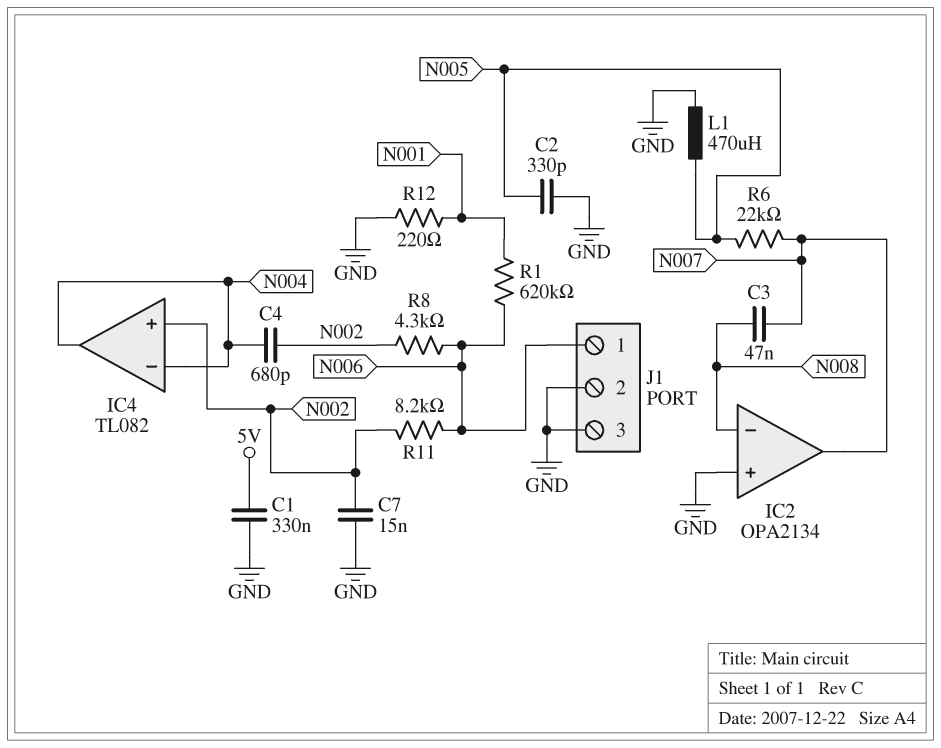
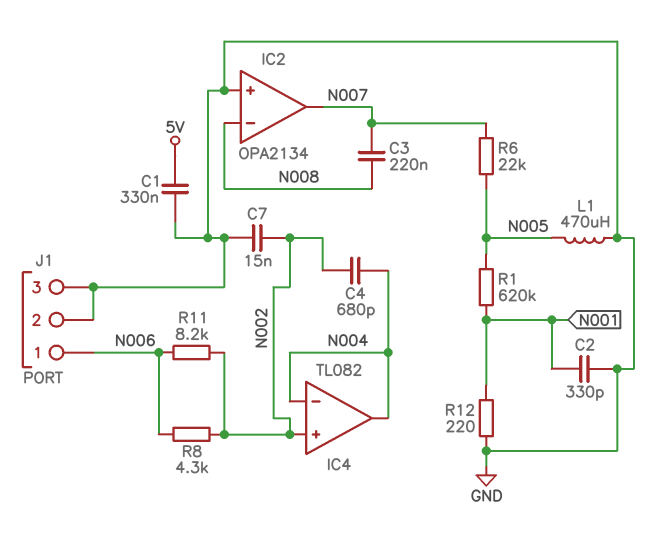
C2: 330pF (GND, N005) -> 330pF (GND, N001)
C3: 47nF (N007, N008) -> 220nF (N007, N008)
R1: 620k (N001, N006) -> 620k (N001, N005)

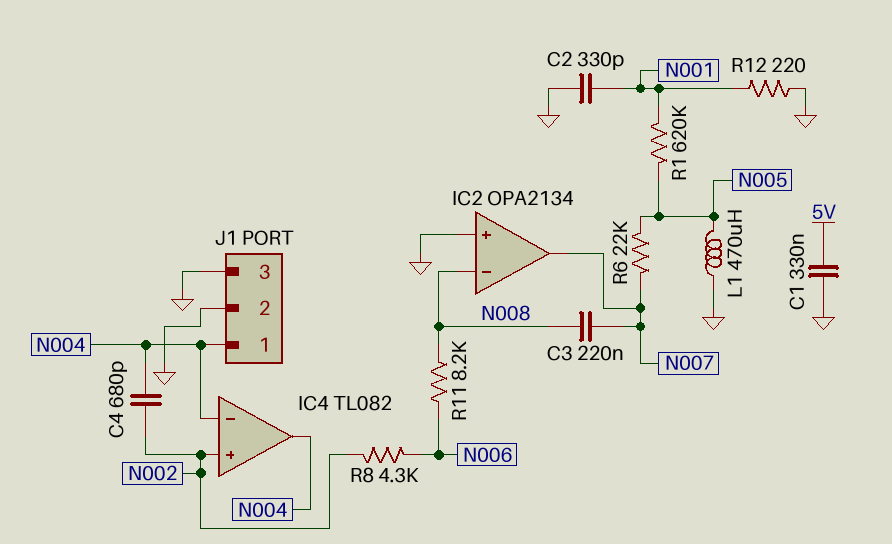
C7: 15nF (GND, N002) -> none
J1 pin 1: N006 -> N004
R11: 8.2k (N002, N006) -> 8.2k (N006, N008)

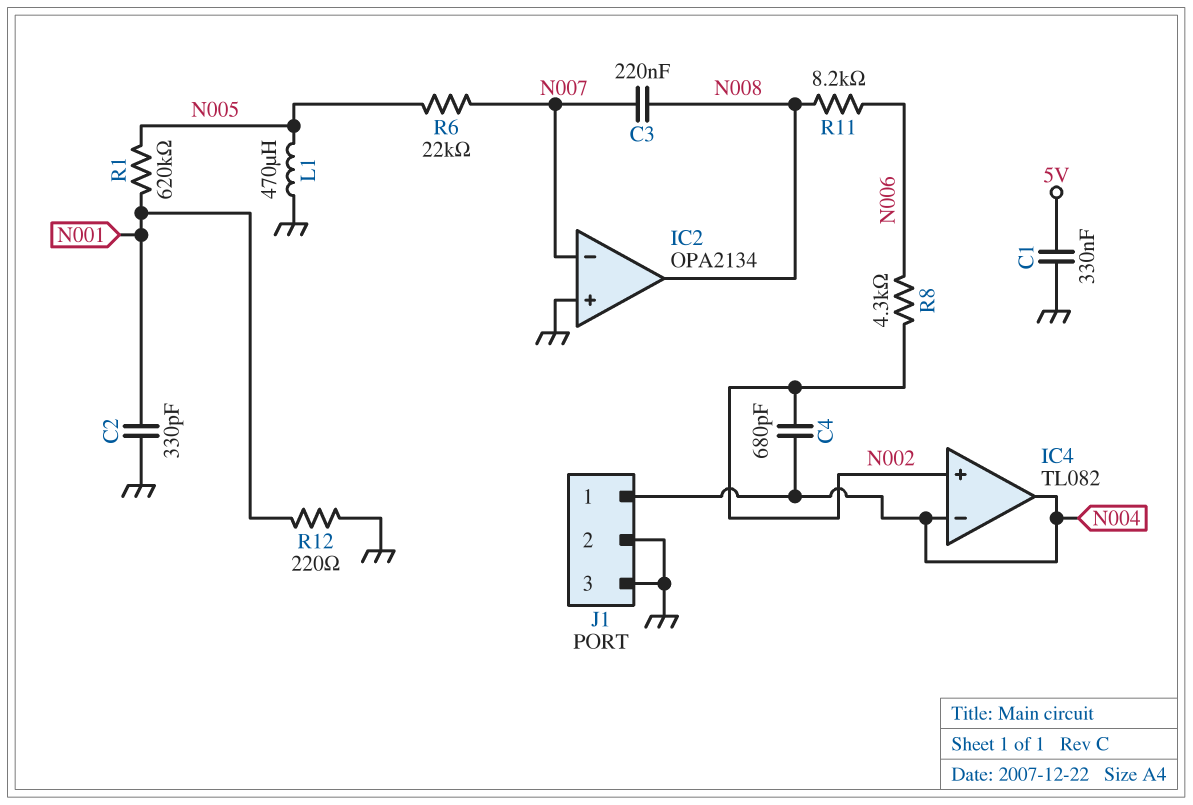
IC2 pin in-: N008 -> N007
IC2 pin out: N007 -> N008

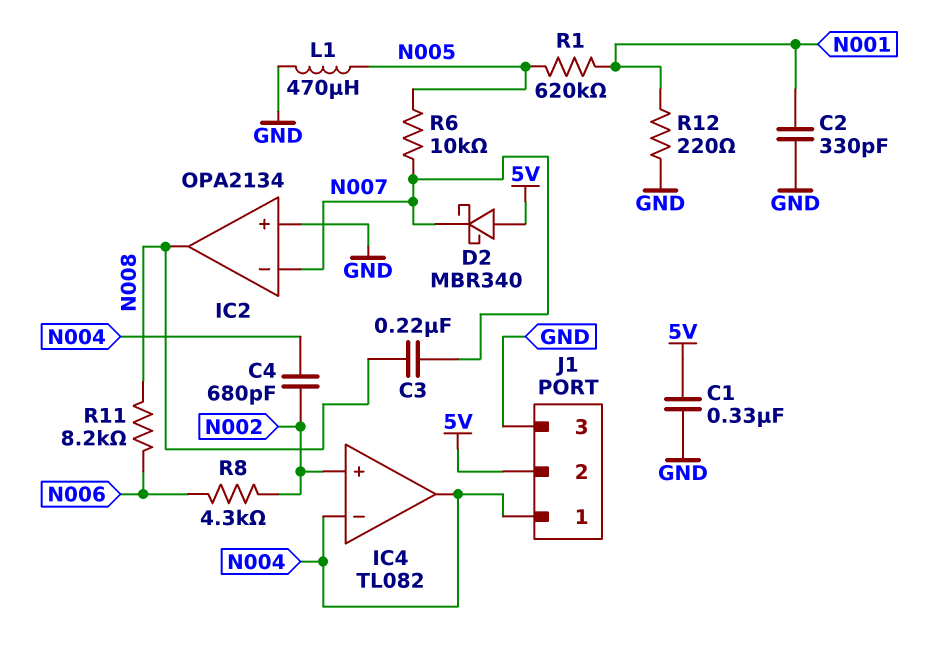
D2: none -> schottky MBR340 (A 5V, K N007)
J1 pin 2: GND -> 5V
R6: 22k (N005, N007) -> 10k (N005, N007)

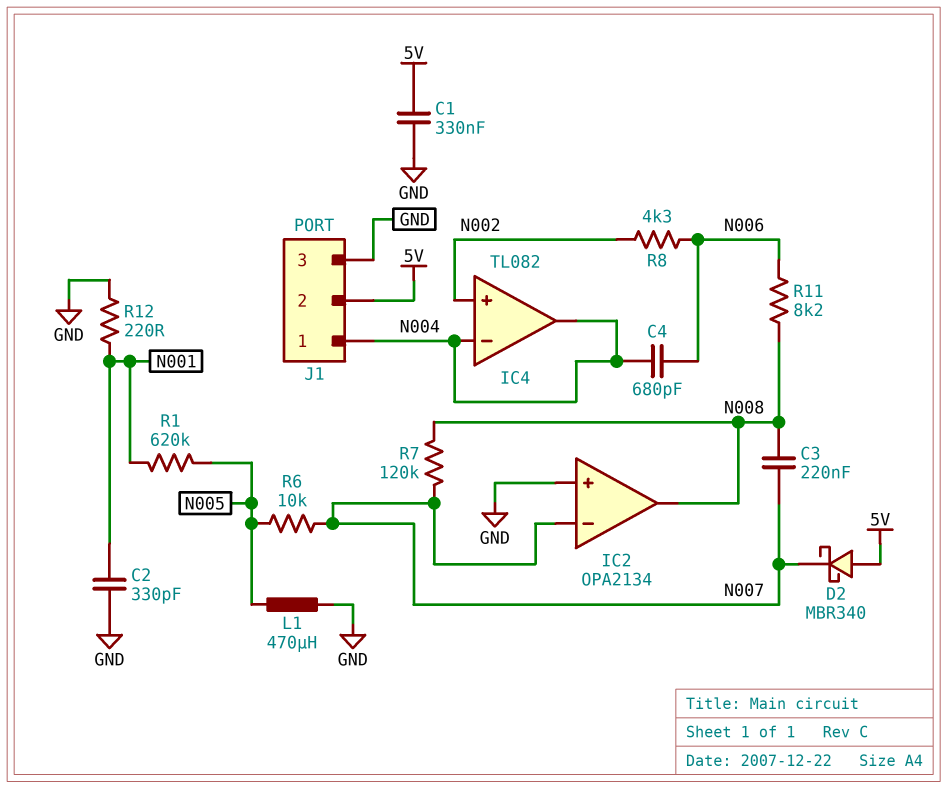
C4: 680pF (N002, N004) -> 680pF (N004, N006)
R7: none -> 120k (N007, N008)

